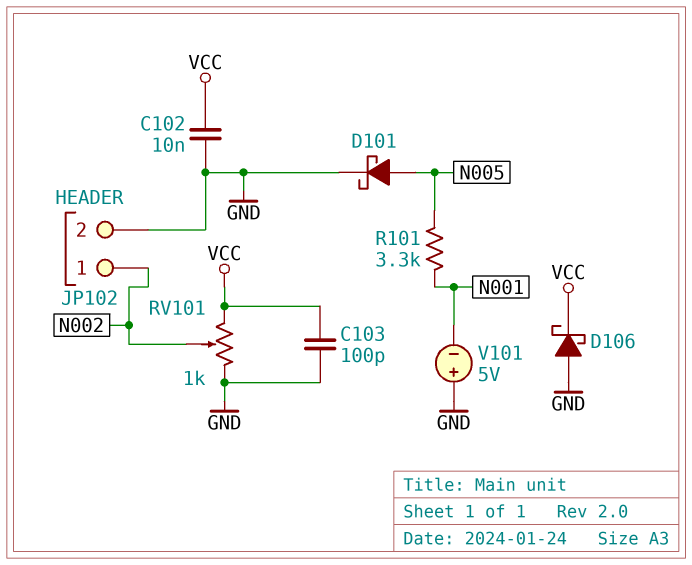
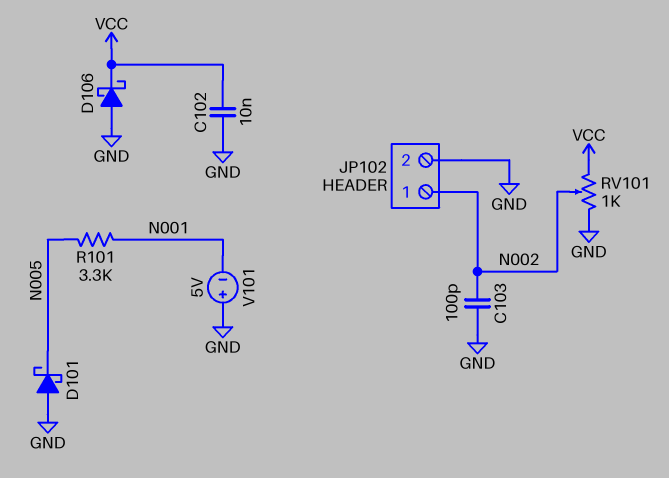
C103: 100pF (GND, VCC) -> 100pF (GND, N002)
D101: schottky (A N005, K GND) -> schottky (A GND, K N005)

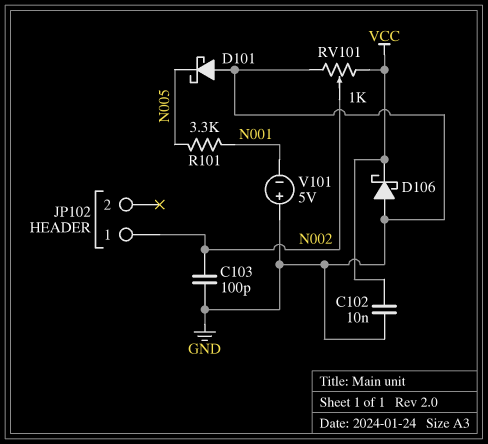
JP102 pin 2: GND -> none

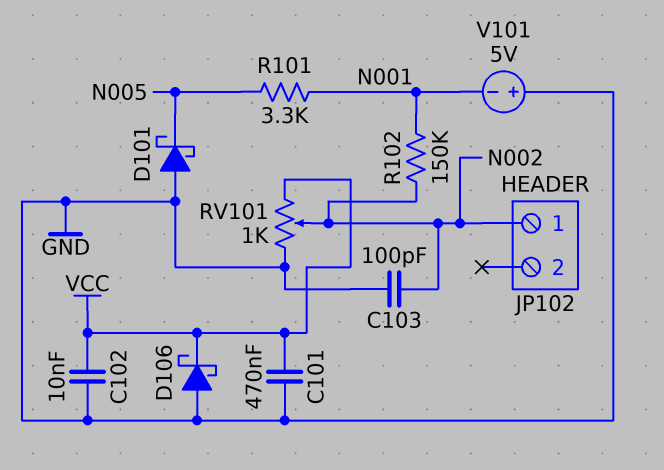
C101: none -> 470nF (GND, VCC)
R102: none -> 150k (N001, N002)

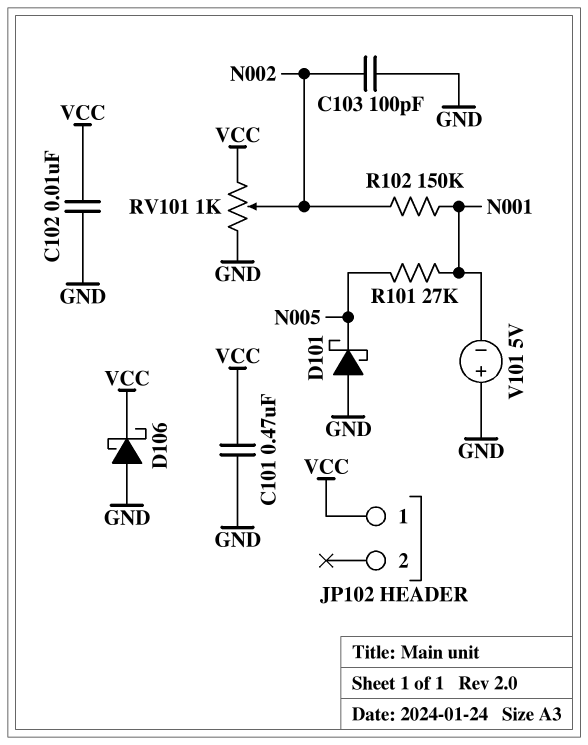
JP102 pin 1: N002 -> VCC
R101: 3.3k (N001, N005) -> 27k (N001, N005)

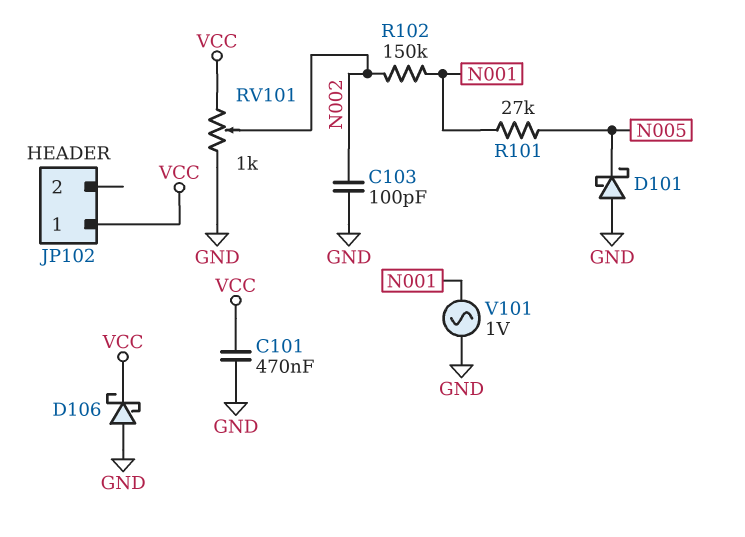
C102: 10nF (GND, VCC) -> none
V101: 5V (plus GND, minus N001) -> AC 1V (GND, N001)

